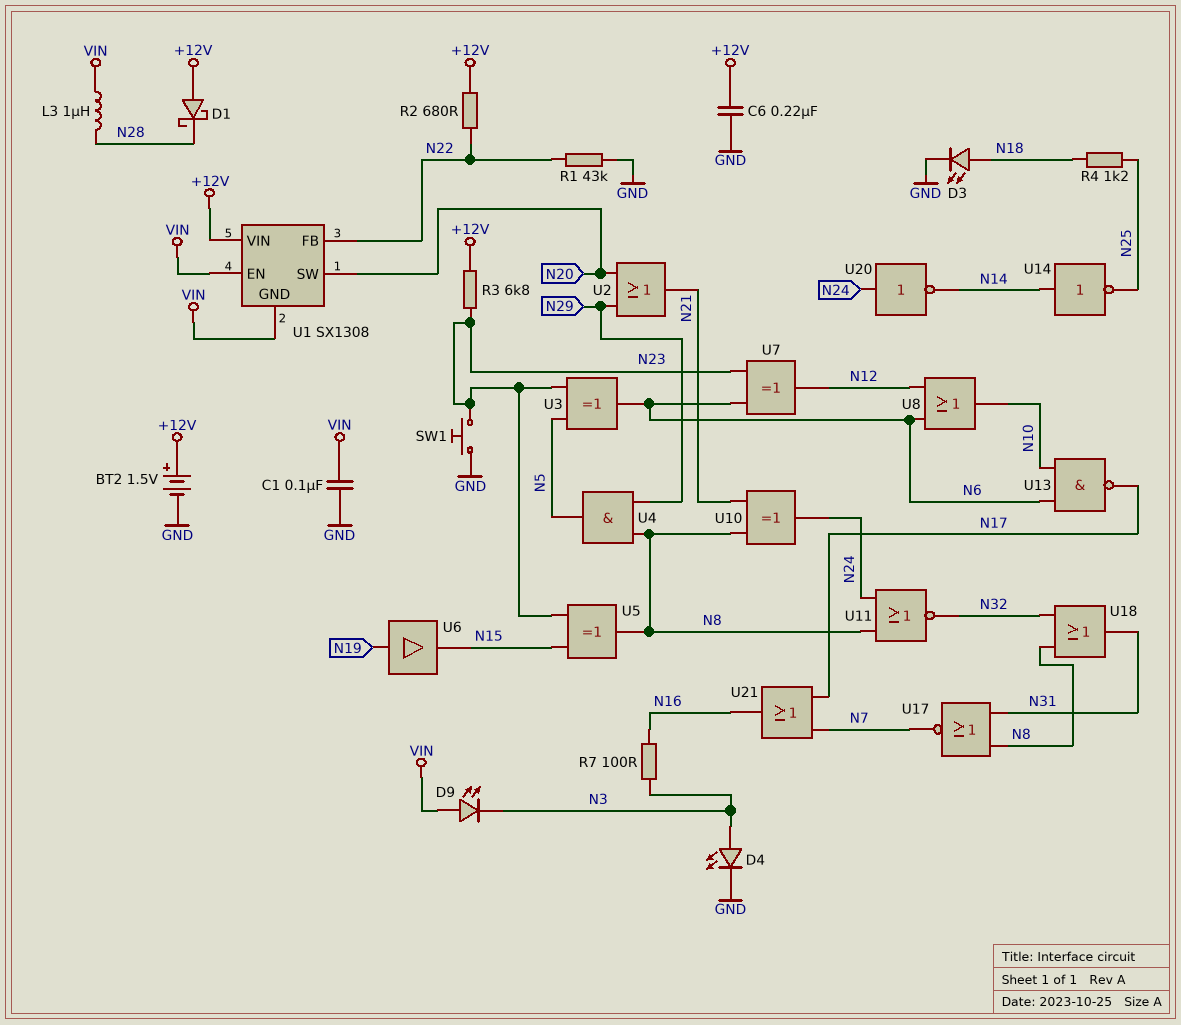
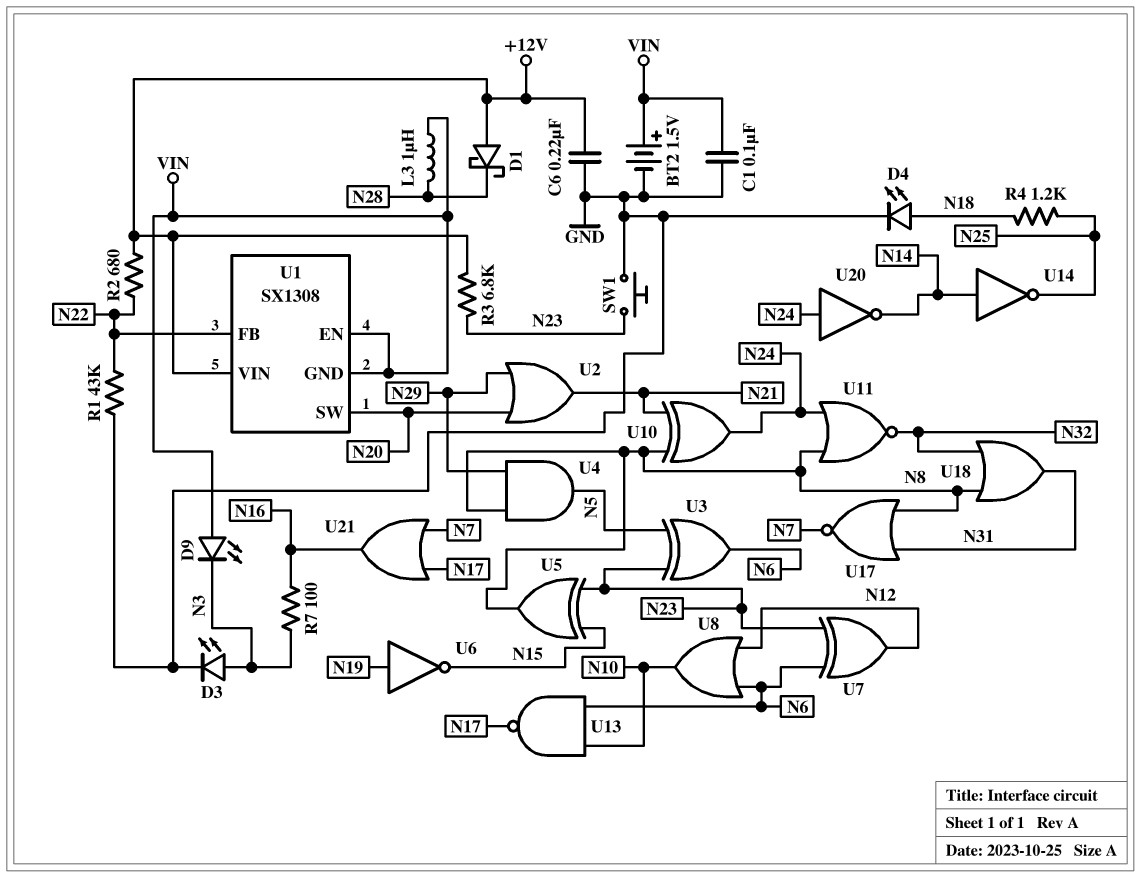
BT2: 1.5V (plus +12V, minus GND) -> 1.5V (plus VIN, minus GND)
D3: LED (A N18, K GND) -> LED (A N3, K GND)
D4: LED (A N3, K GND) -> LED (A N18, K GND)
U6: buffer (in N19, out N15) -> NOT (in N19, out N15)

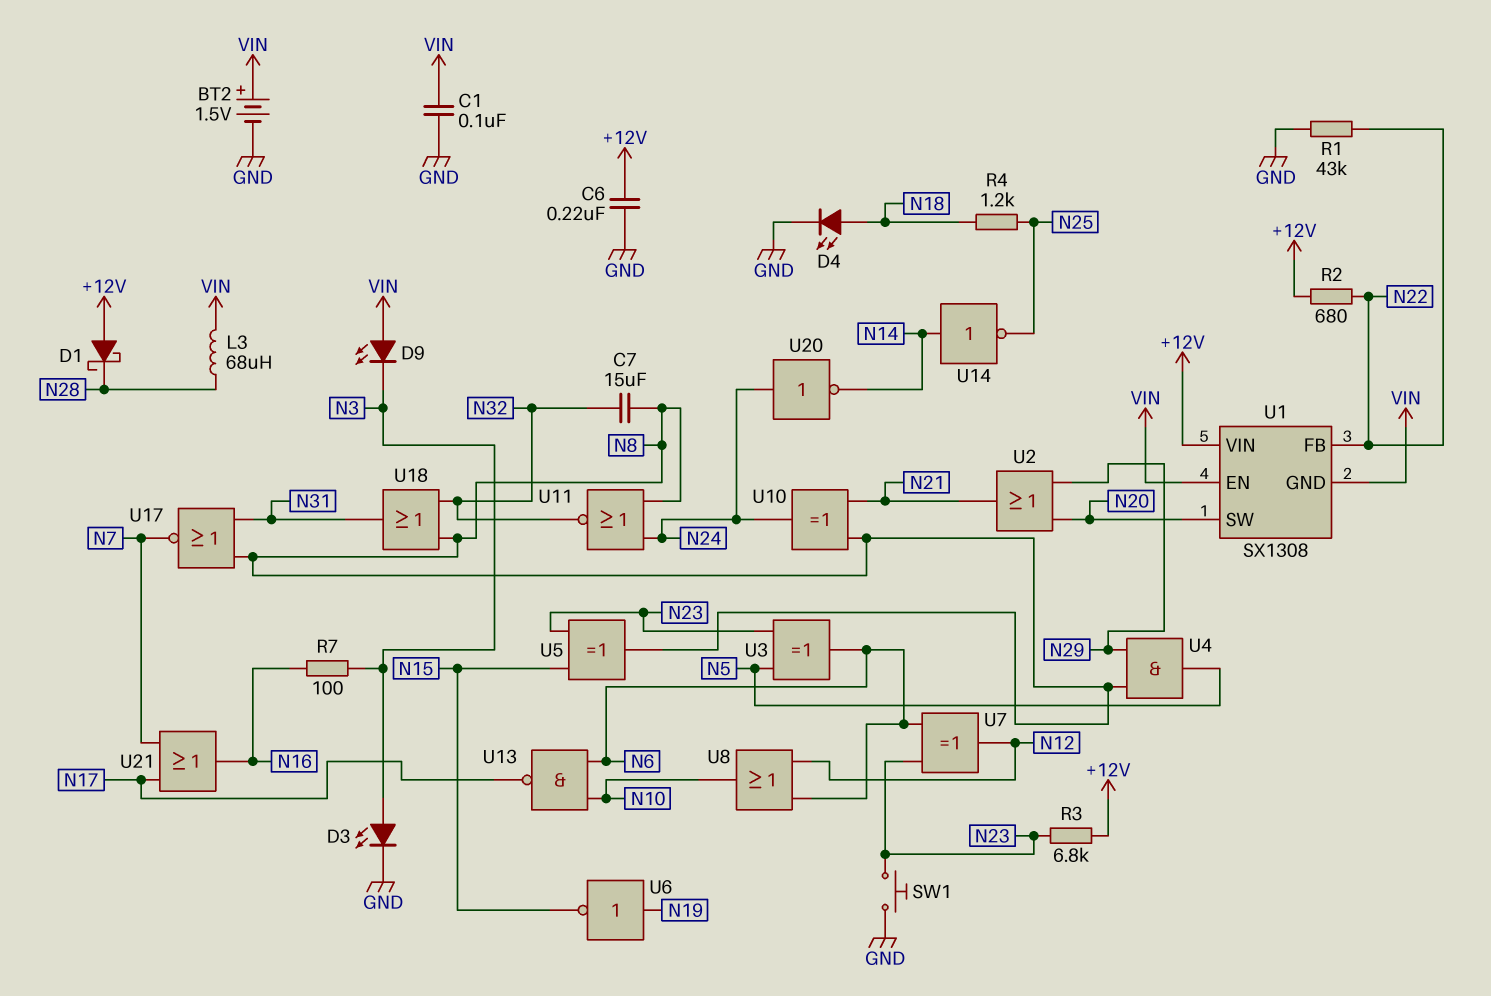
C7: none -> 15uF (N8, N32)
L3: 1uH (N28, VIN) -> 68uH (N28, VIN)

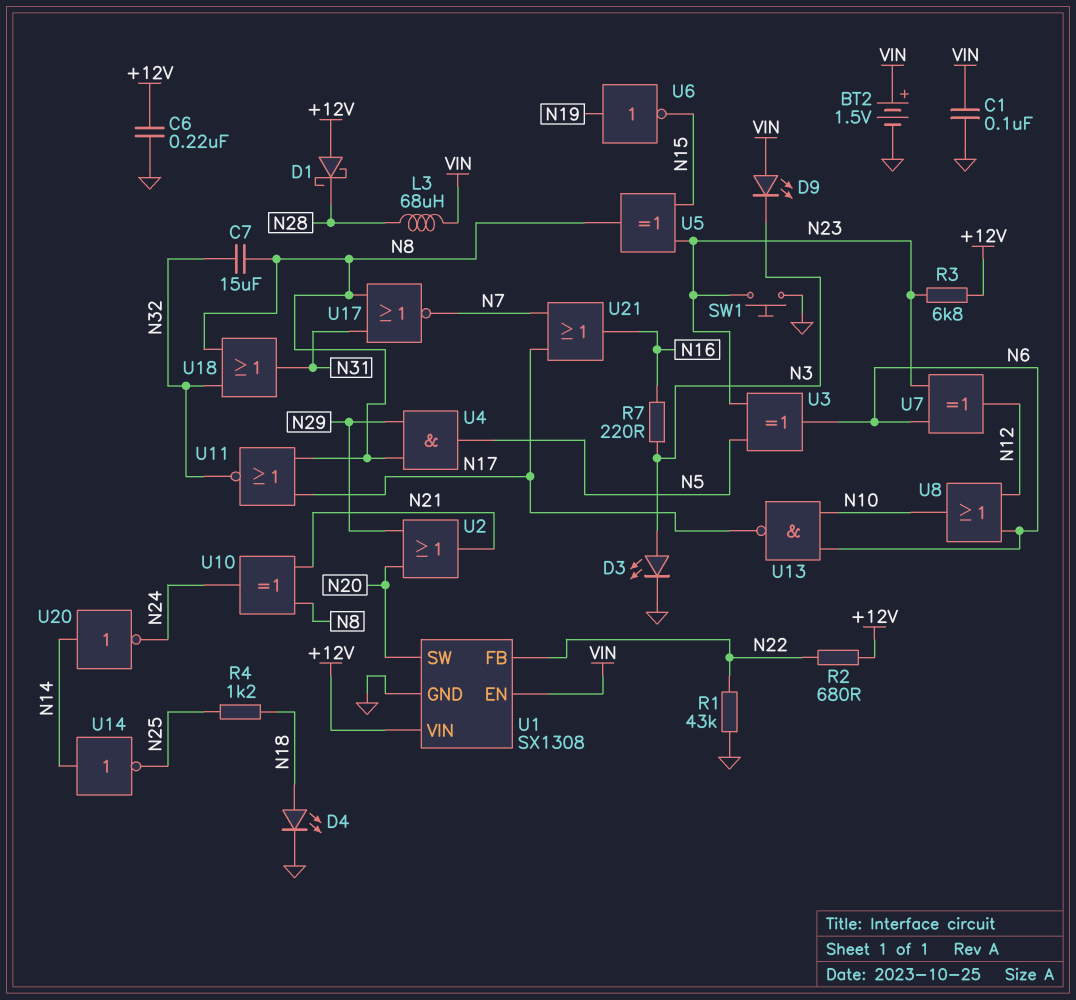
R7: 100 (N3, N16) -> 220 (N3, N16)
U1 pin GND: VIN -> GND
U11: NOR (in N8, in N24, out N32) -> NOR (in N8, in N17, out N32)
U20: NOT (in N24, out N14) -> NOT (in N14, out N24)

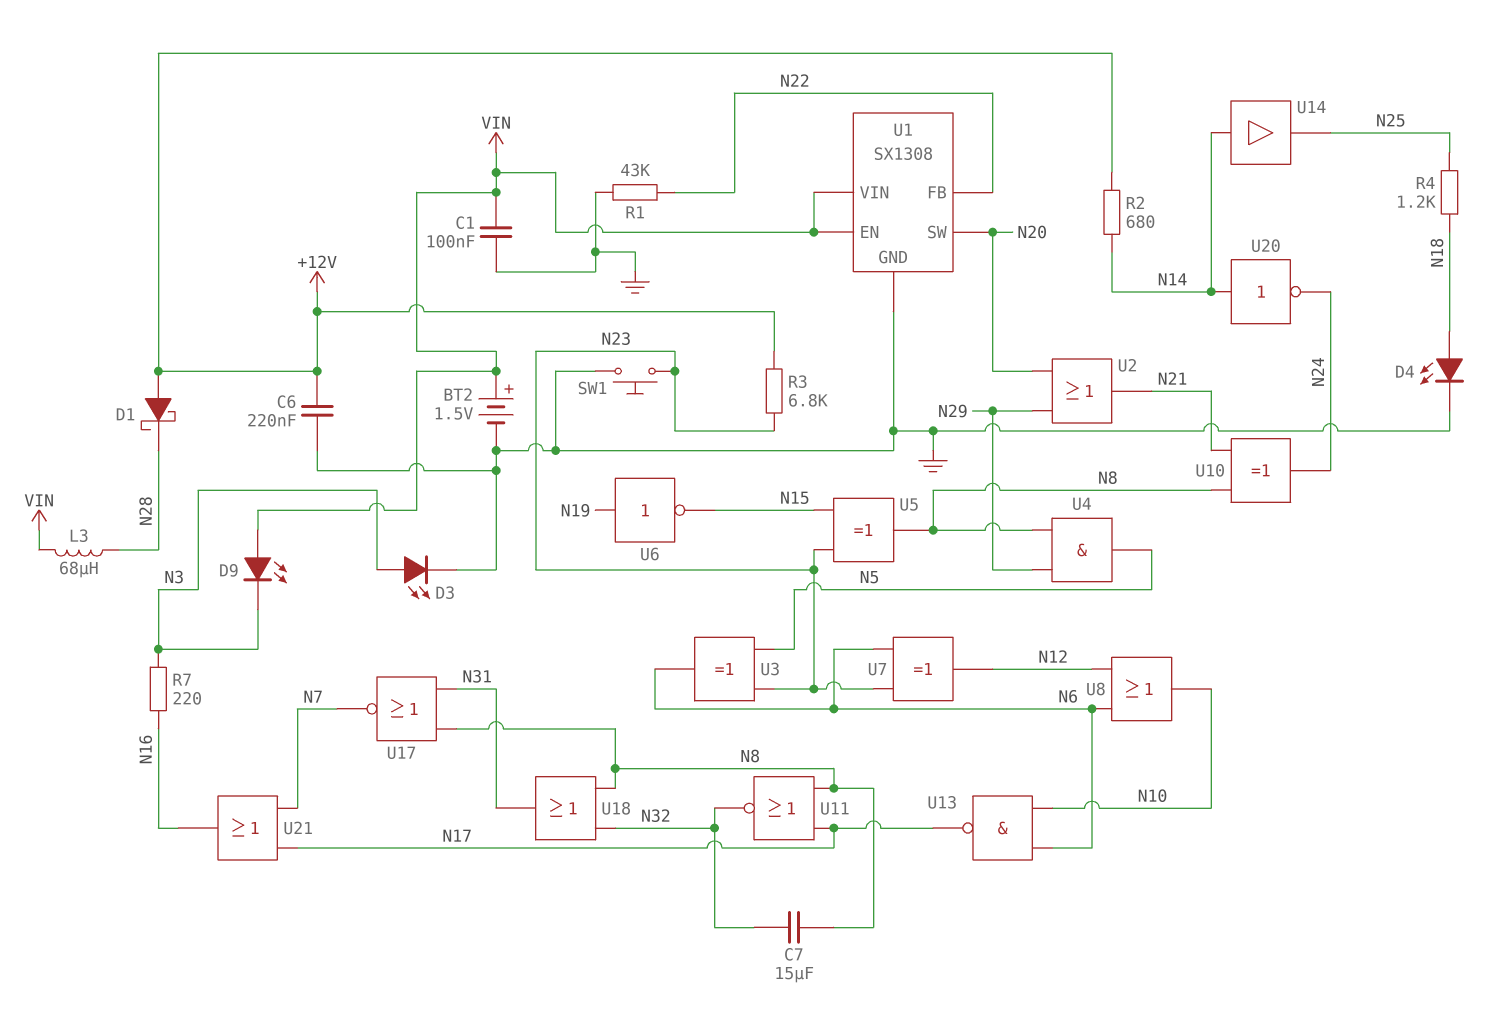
R2: 680 (+12V, N22) -> 680 (+12V, N14)
U1 pin VIN: +12V -> VIN
U14: NOT (in N14, out N25) -> buffer (in N14, out N25)

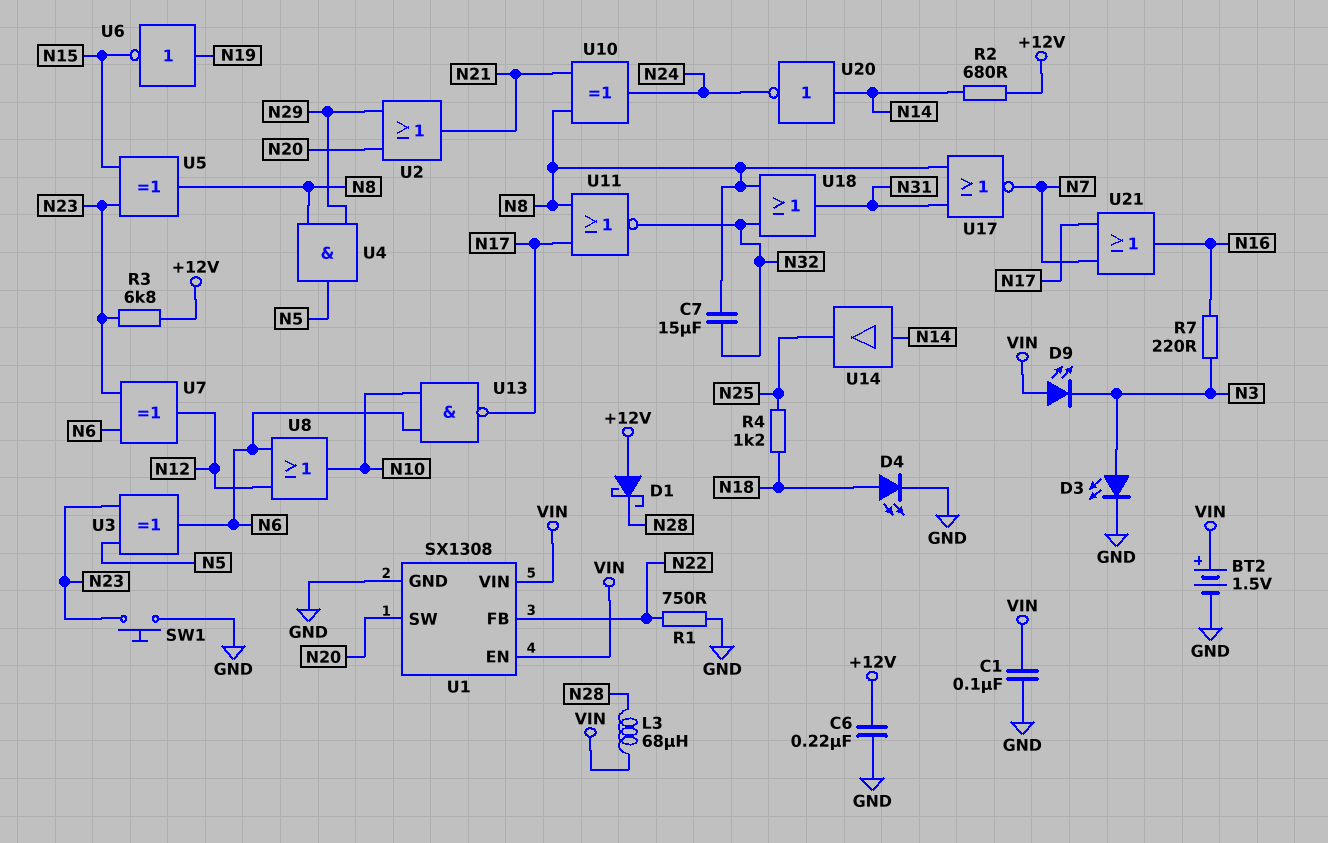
R1: 43k (GND, N22) -> 750 (GND, N22)

